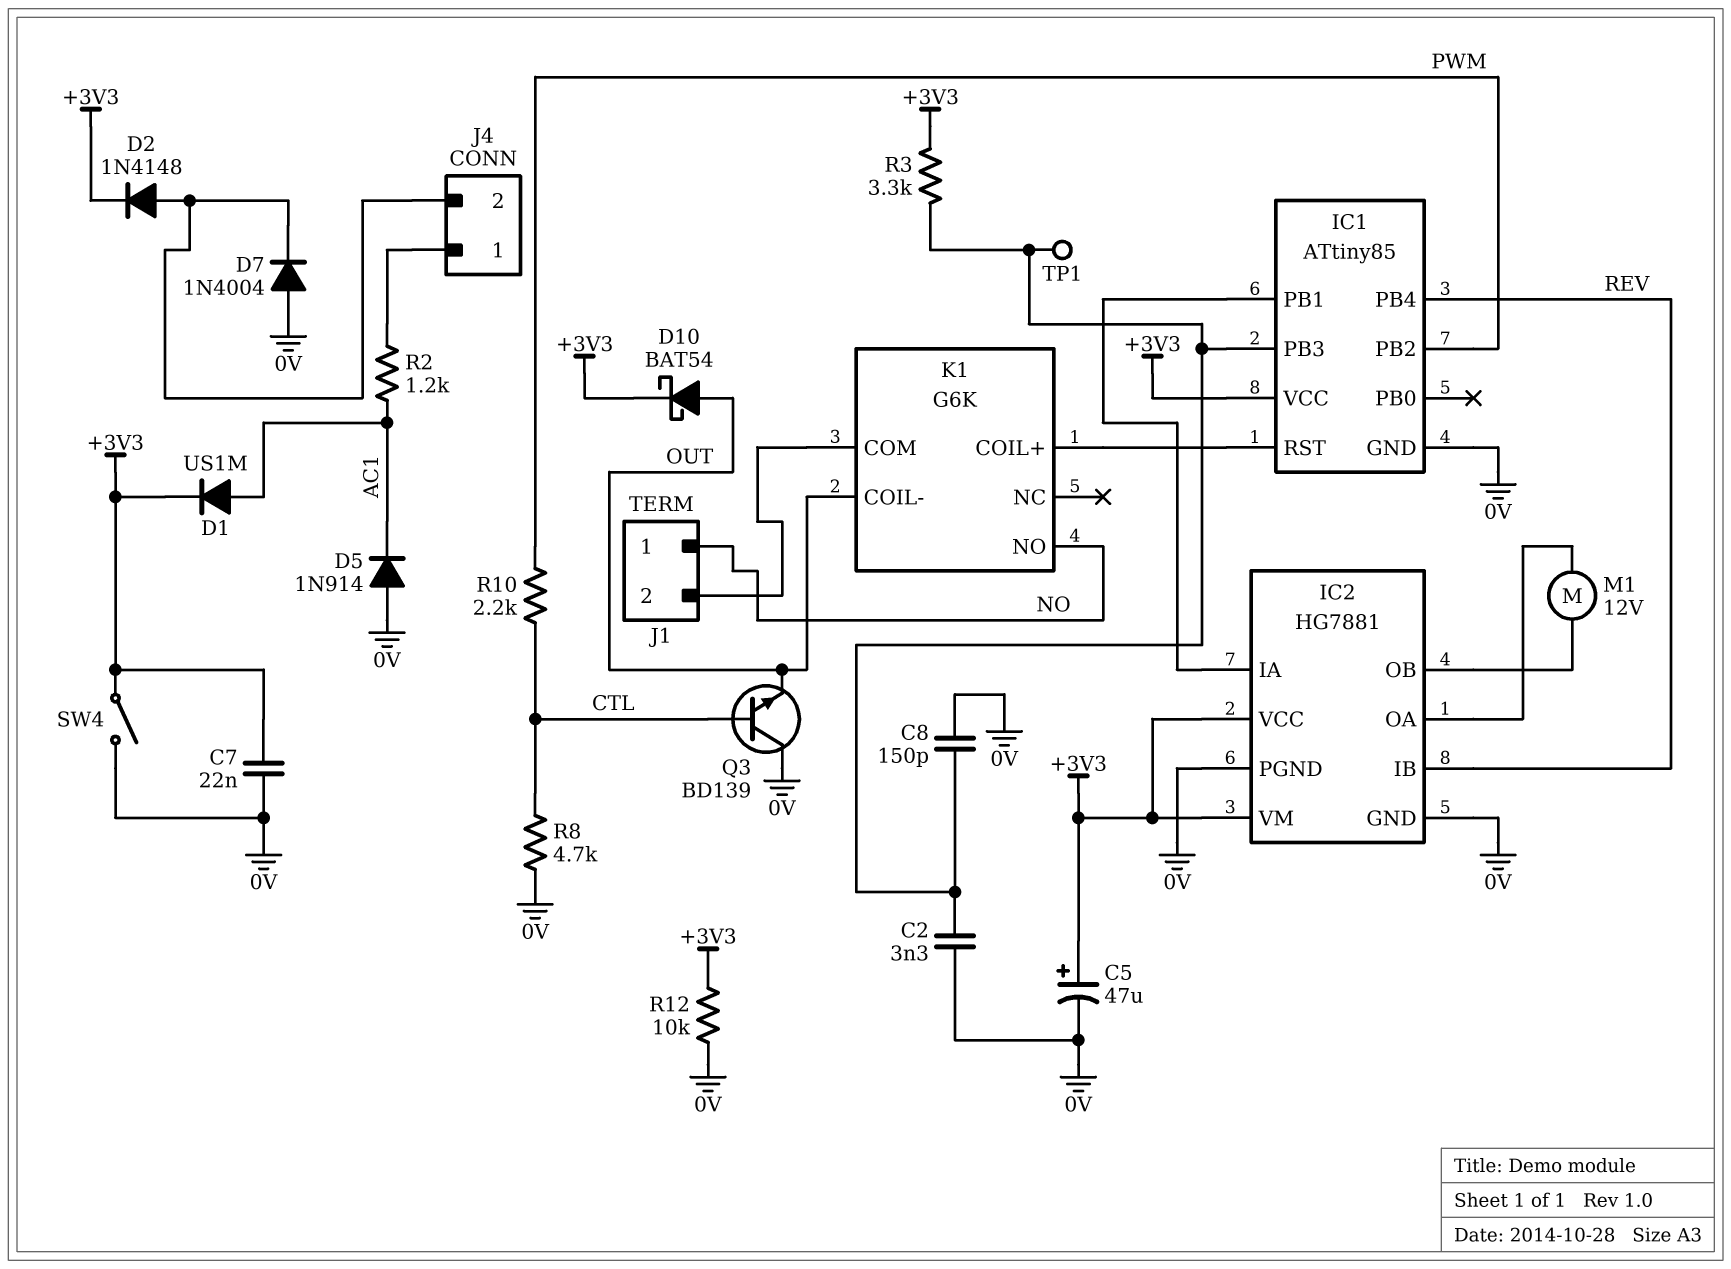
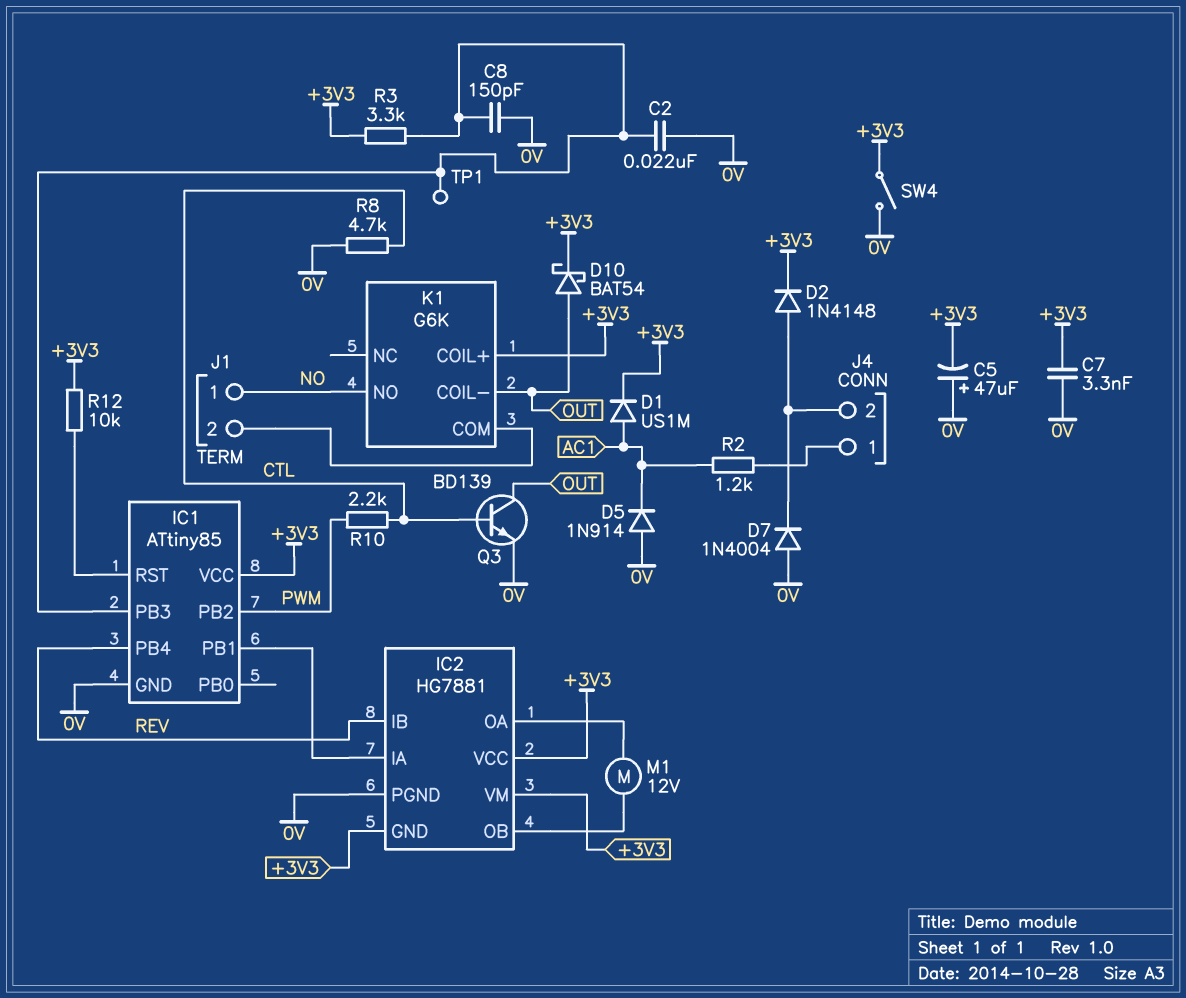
C2: 3.3nF (0V, IC1/PB3) -> 22nF (0V, IC1/PB3)
C5: 47uF (plus +3V3, minus 0V) -> 47uF (plus 0V, minus +3V3)
C7: 22nF (+3V3, 0V) -> 3.3nF (+3V3, 0V)
IC2 pin GND: 0V -> +3V3
K1 pin COIL+: IC1/RST -> +3V3
Q3: NPN BD139 (B CTL, C 0V, E OUT) -> NPN BD139 (B CTL, C OUT, E 0V)
R12: 10k (+3V3, 0V) -> 10k (+3V3, IC1/RST)

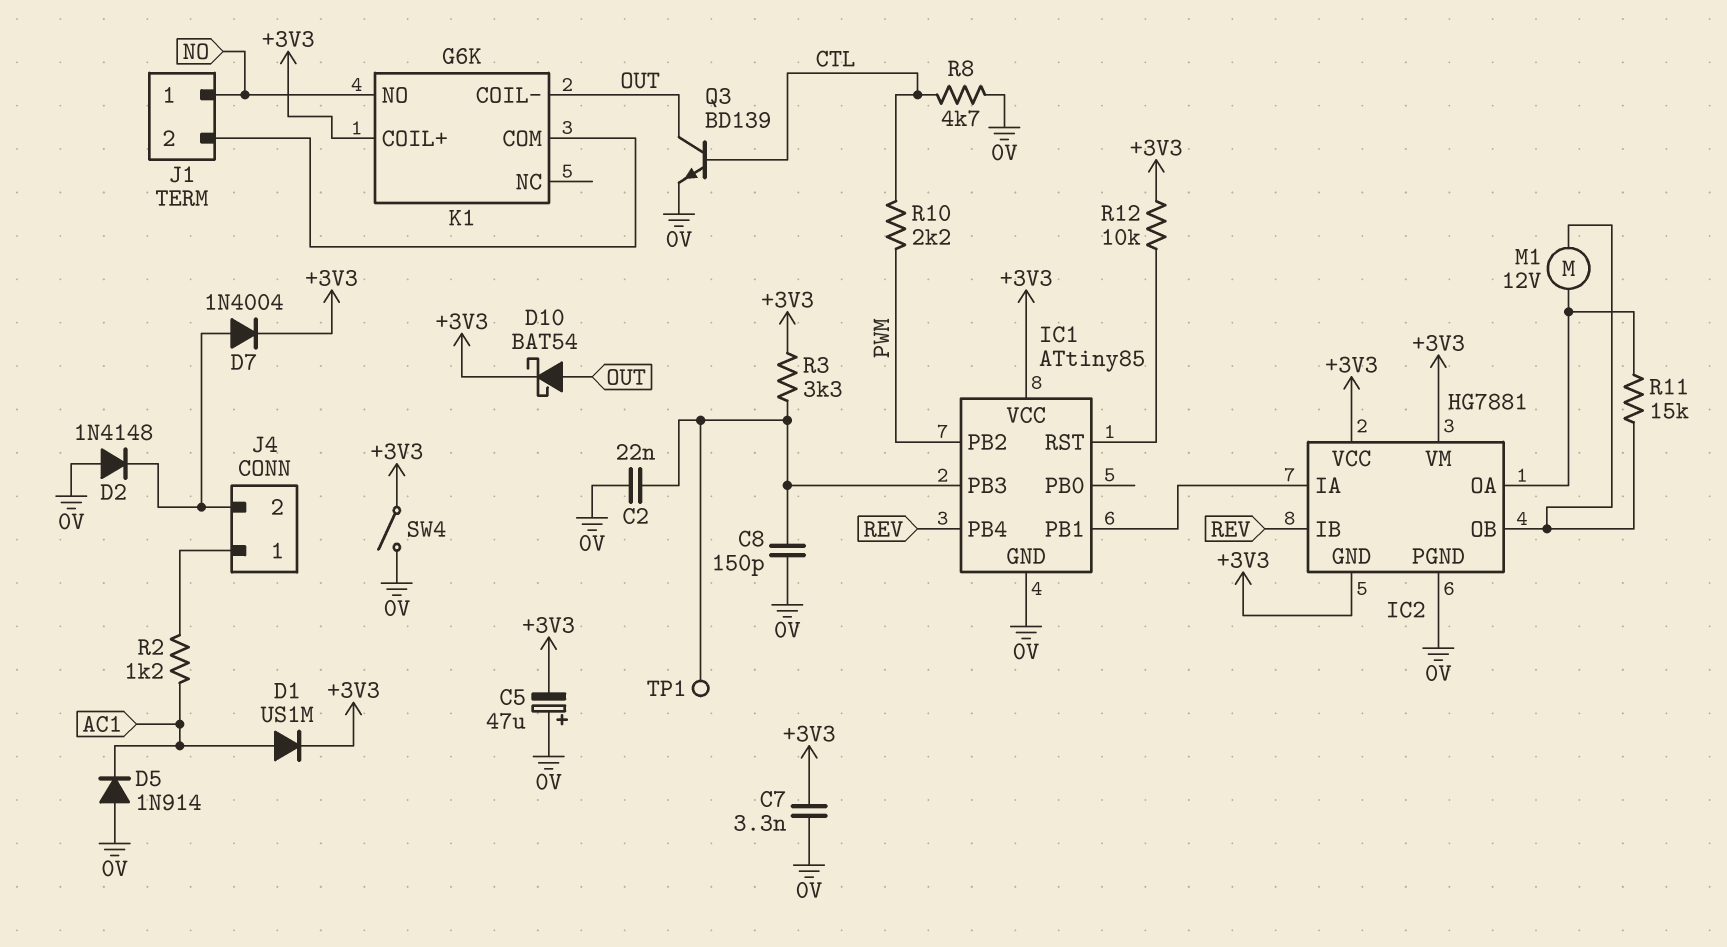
D2: diode 1N4148 (A J4/2, K +3V3) -> diode 1N4148 (A 0V, K J4/2)
D7: diode 1N4004 (A 0V, K J4/2) -> diode 1N4004 (A J4/2, K +3V3)
R11: none -> 15k (IC2/OA, IC2/OB)

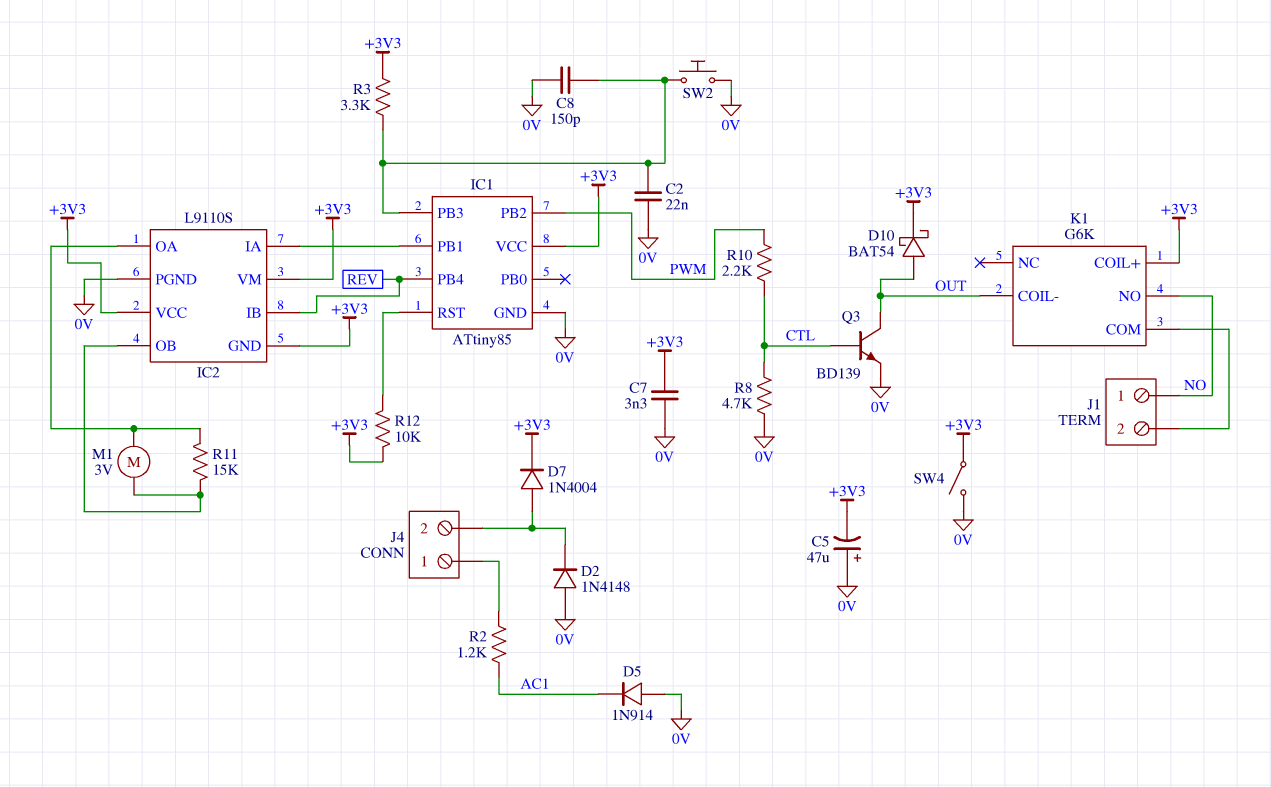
D1: diode US1M (A AC1, K +3V3) -> none
IC2: HG7881 -> L9110S
M1: motor 12V (IC2/OA, IC2/OB) -> motor 3V (IC2/OA, IC2/OB)
SW2: none -> button (0V, IC1/PB3)
TP1: test point (IC1/PB3) -> none

